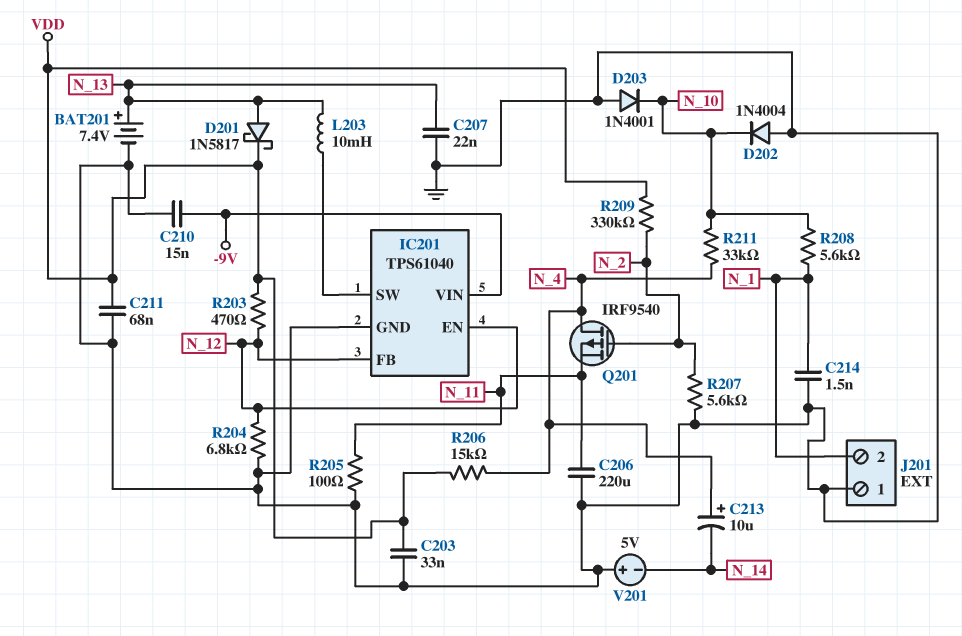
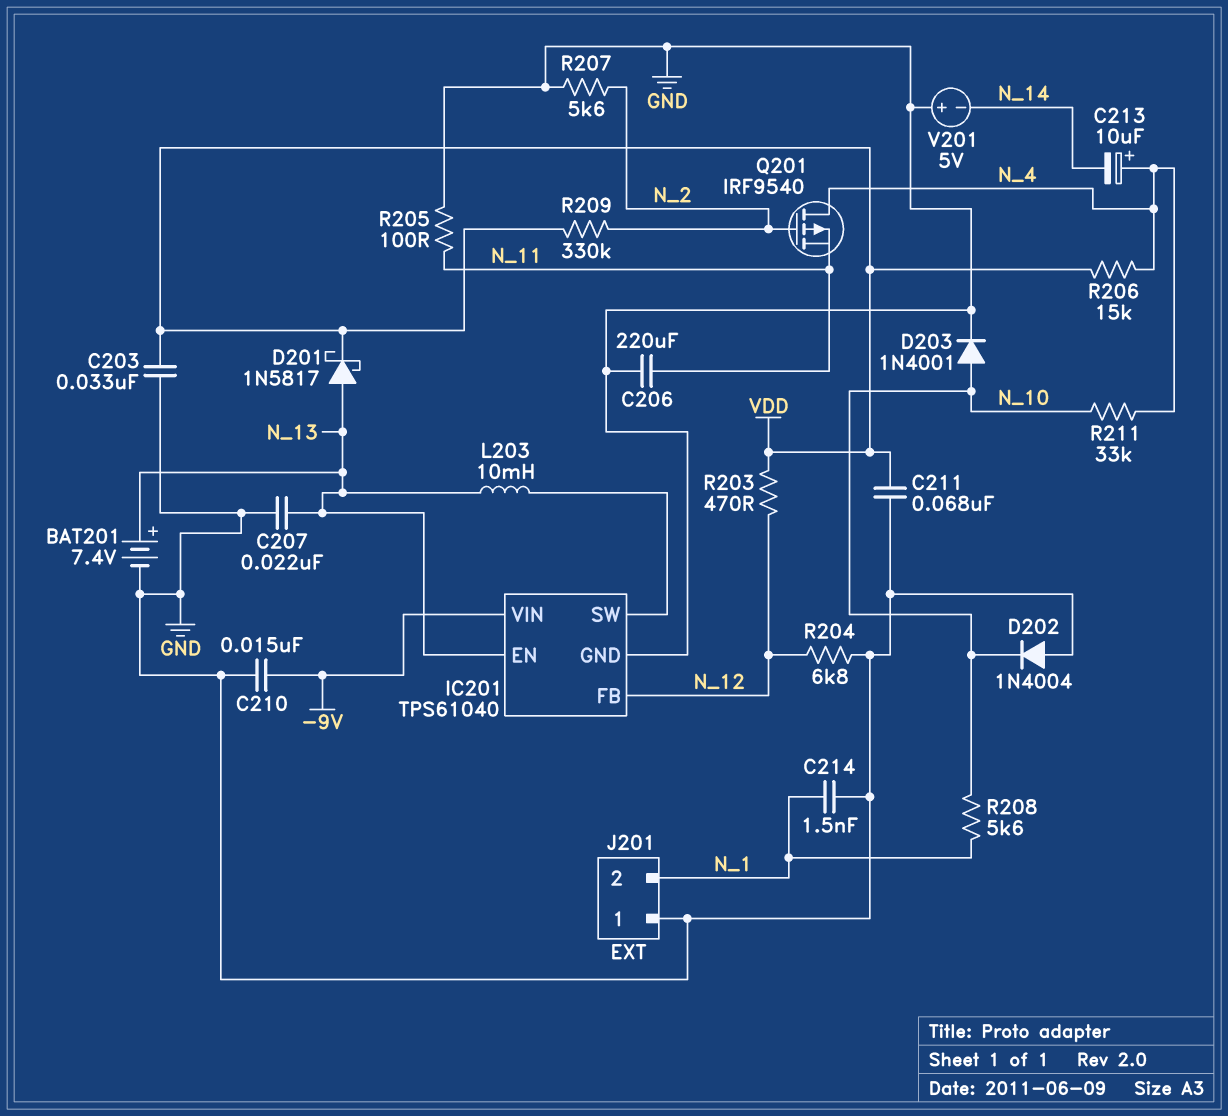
D203: diode 1N4001 (A GND, K N_10) -> diode 1N4001 (A N_10, K GND)
IC201 pin EN: N_12 -> N_13

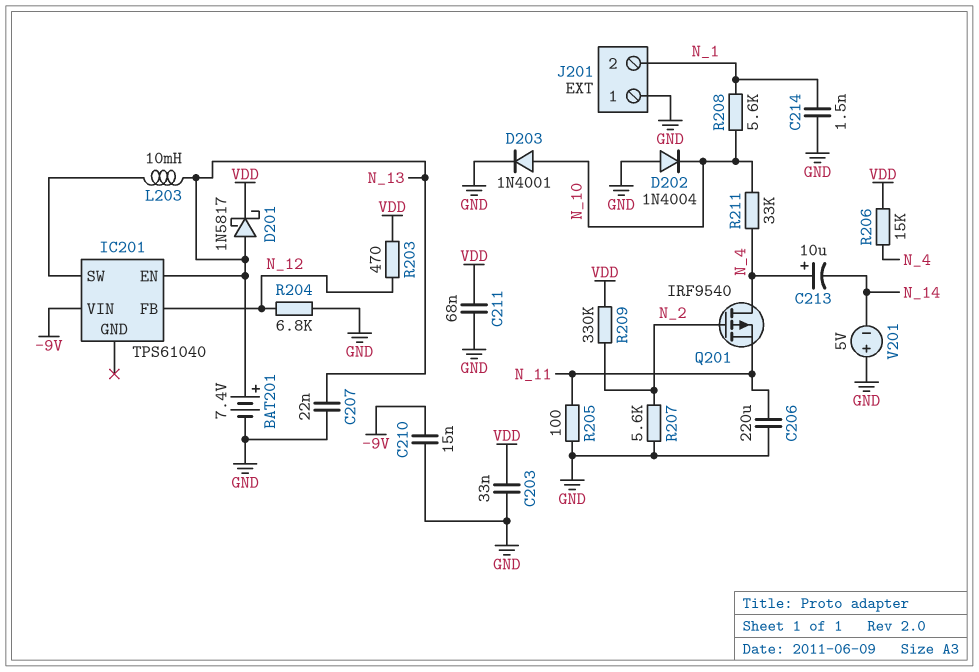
IC201 pin GND: GND -> none

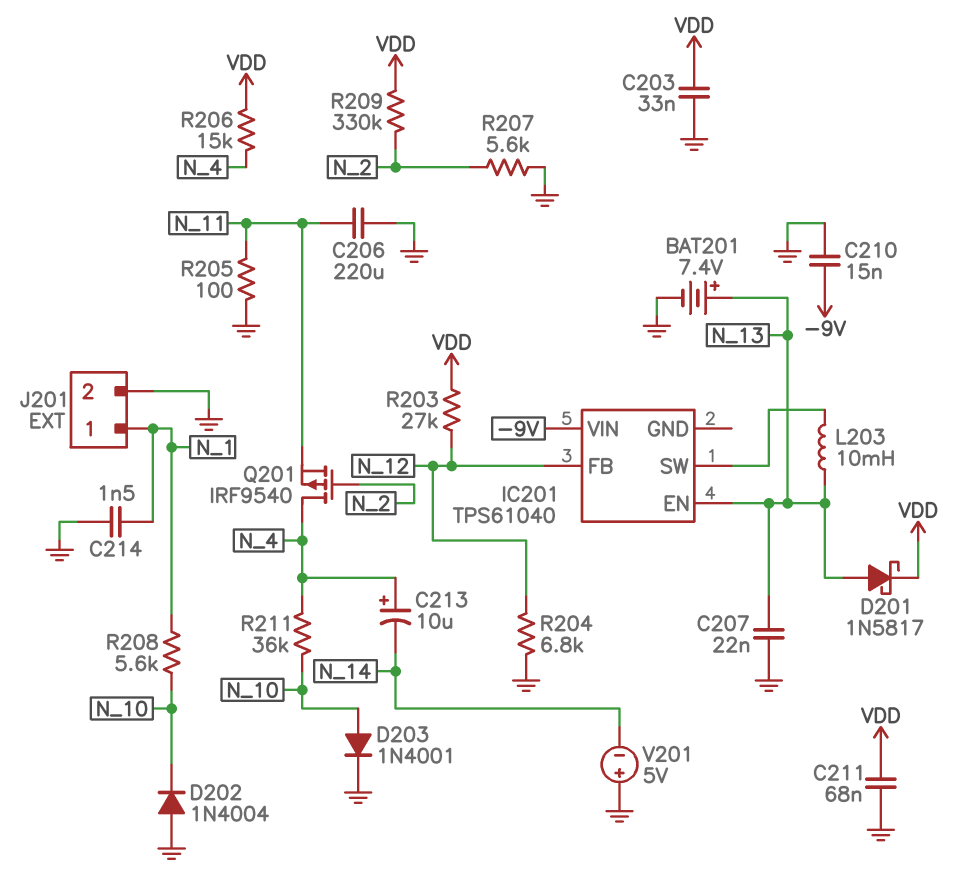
J201 pin 1: GND -> N_1
J201 pin 2: N_1 -> GND
R203: 470 (N_12, VDD) -> 27k (N_12, VDD)
R211: 33k (N_4, N_10) -> 36k (N_4, N_10)

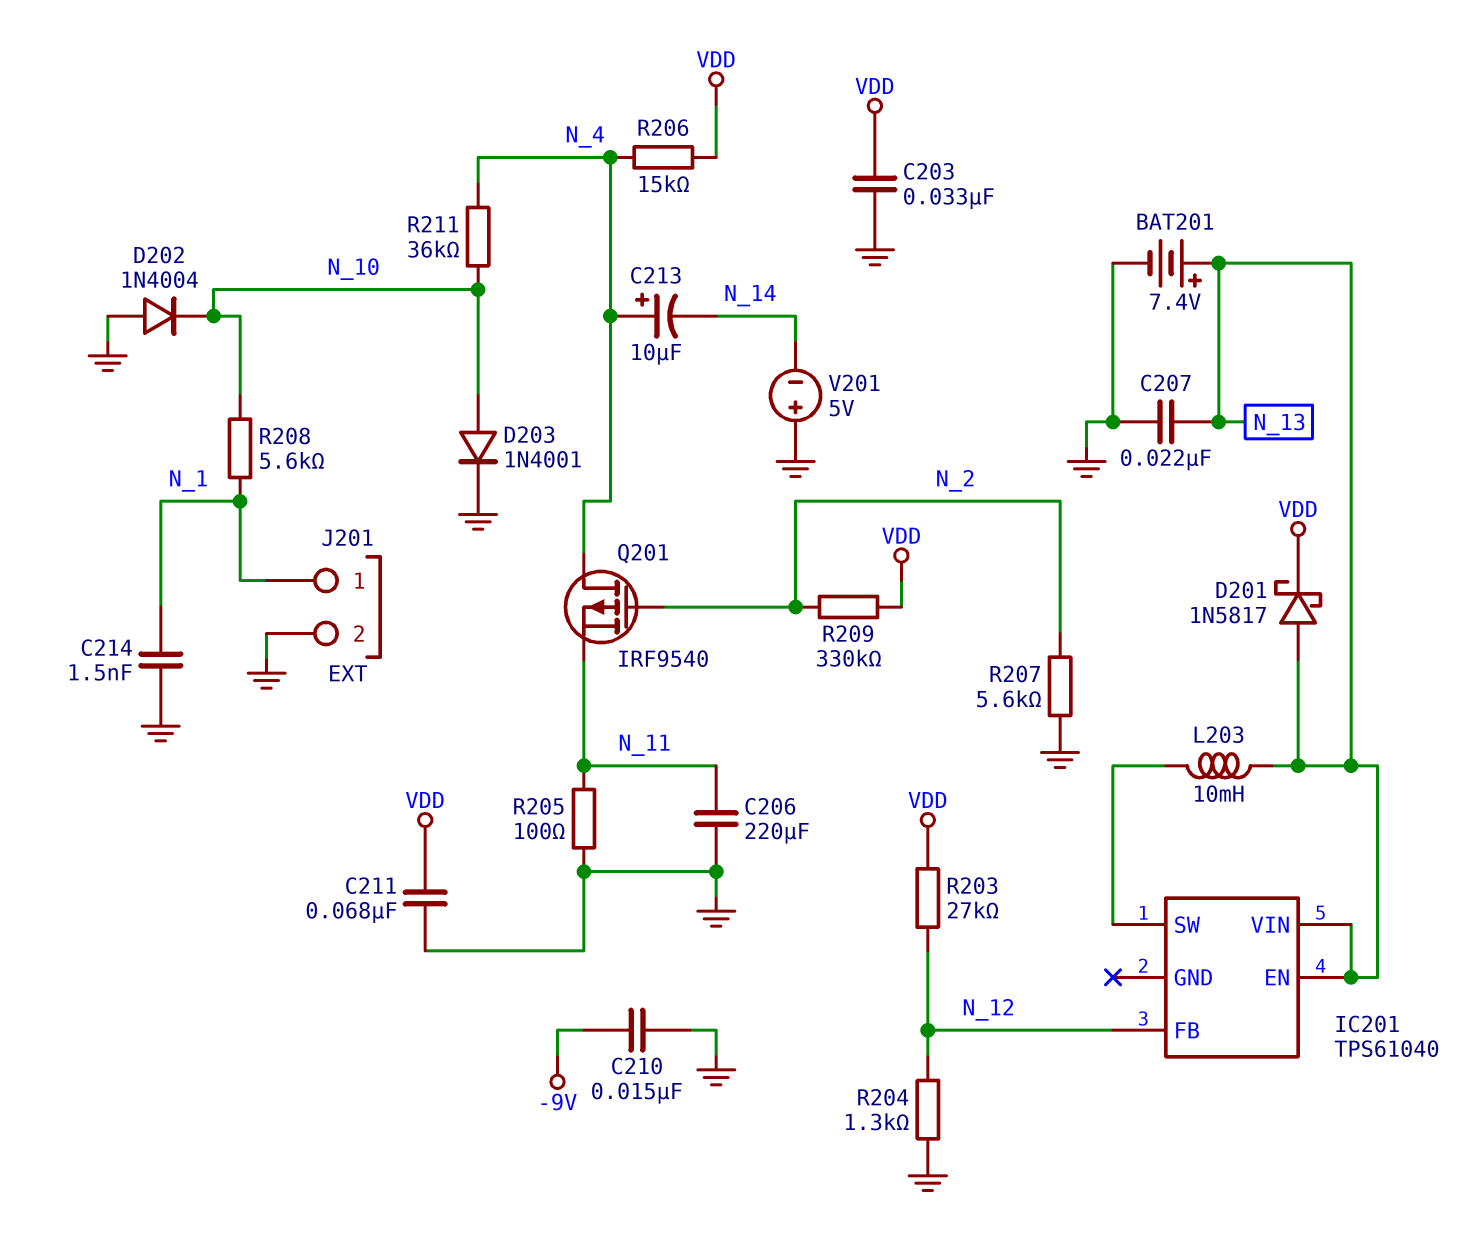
IC201 pin VIN: -9V -> N_13
R204: 6.8k (GND, N_12) -> 1.3k (GND, N_12)

